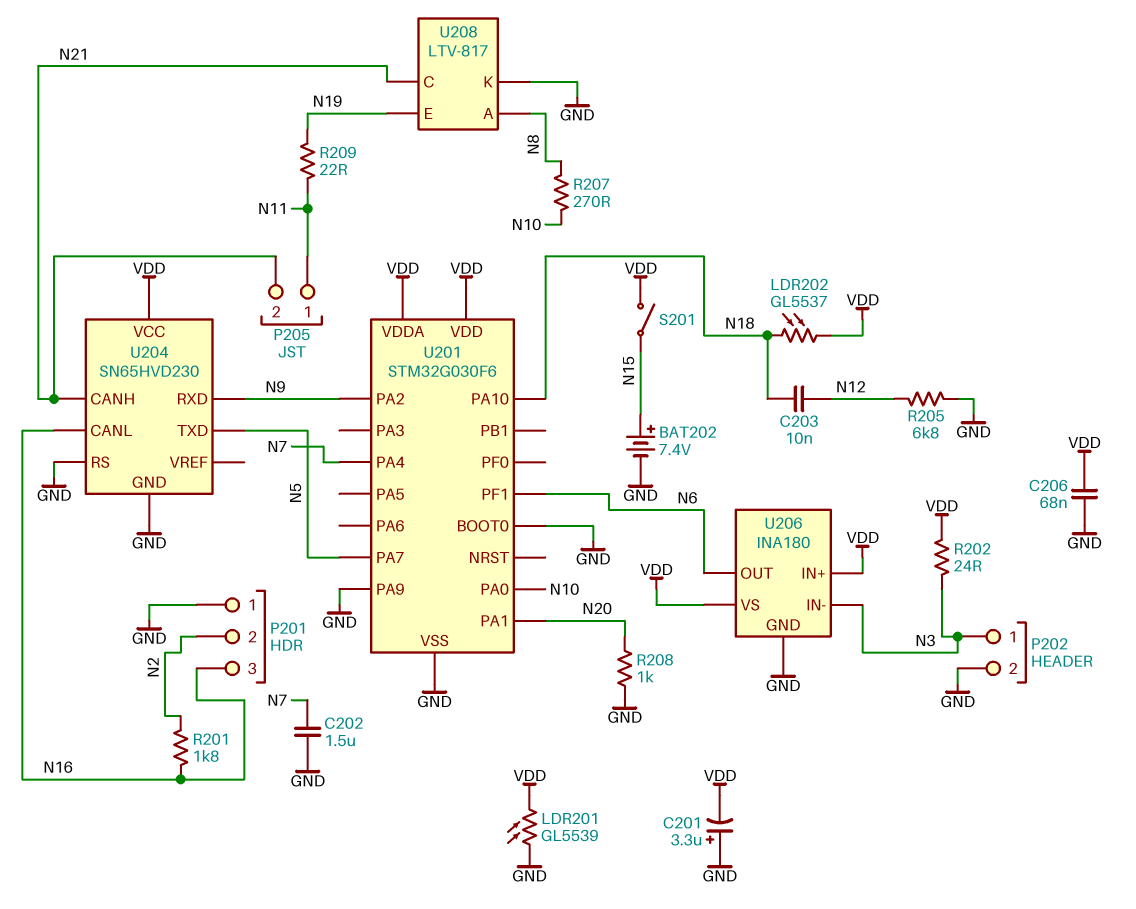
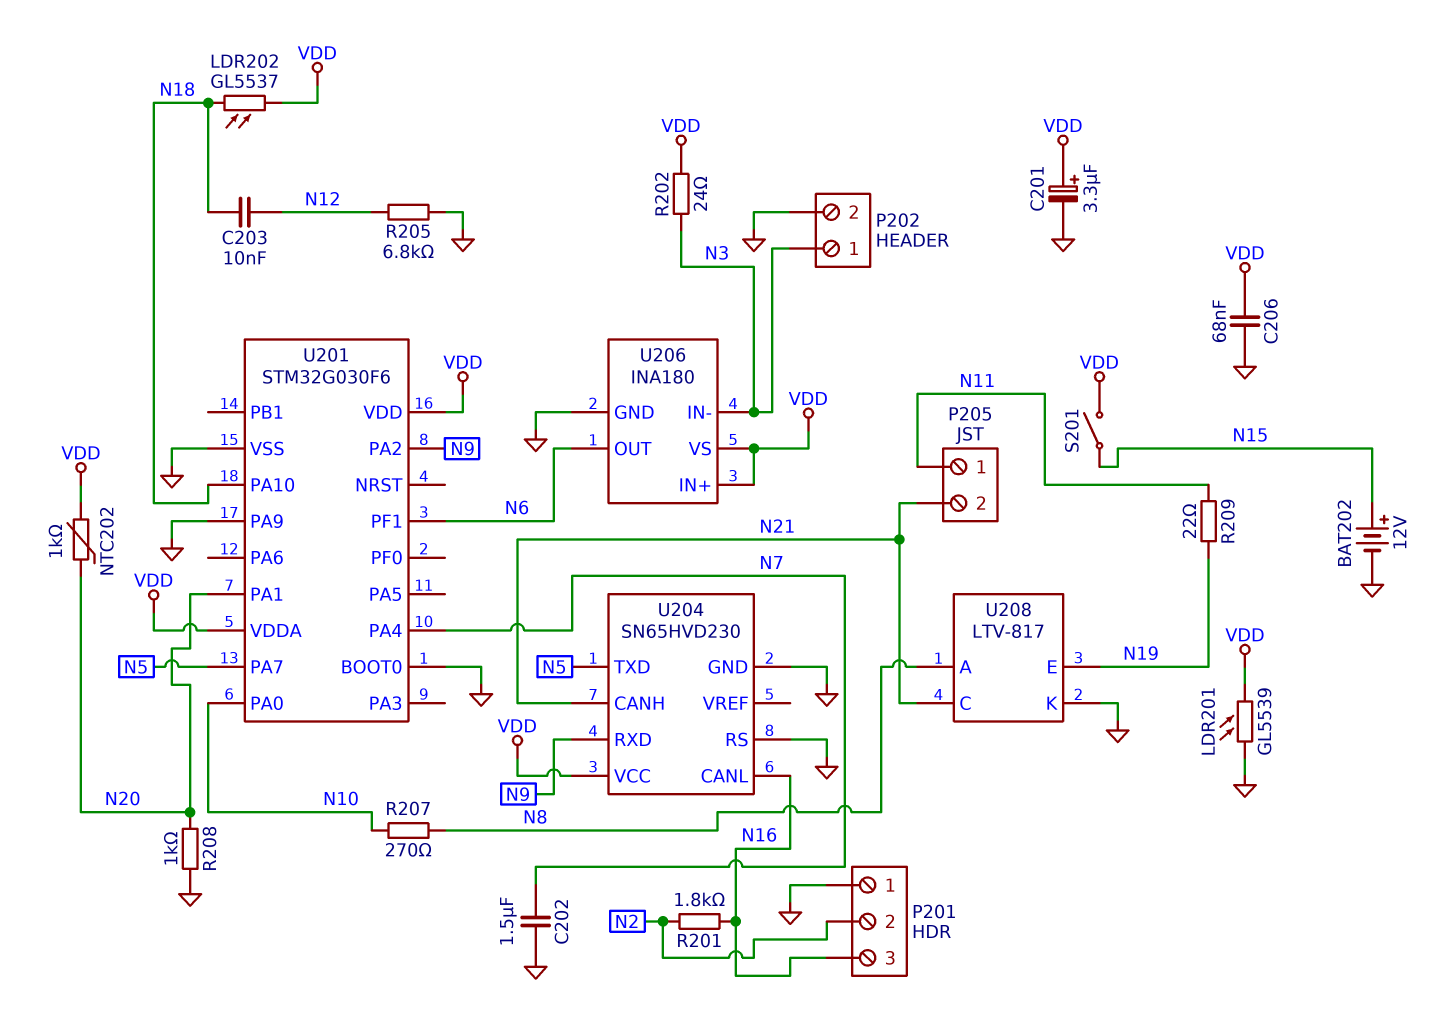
BAT202: 7.4V (plus N15, minus GND) -> 12V (plus N15, minus GND)
C201: 3.3uF (plus GND, minus VDD) -> 3.3uF (plus VDD, minus GND)
NTC202: none -> 1k (N20, VDD)

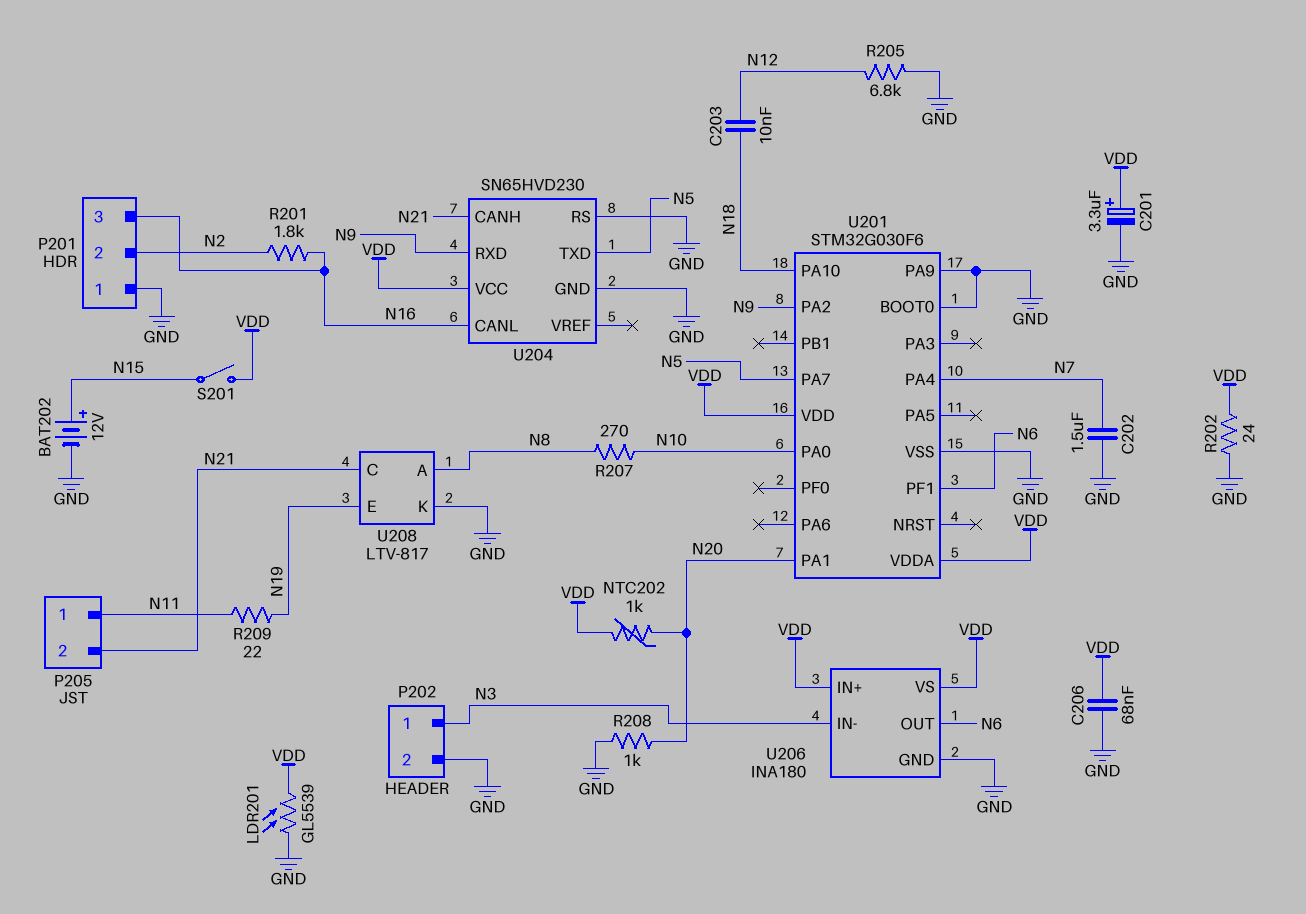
LDR202: GL5537 (N18, VDD) -> none
R202: 24 (N3, VDD) -> 24 (GND, VDD)

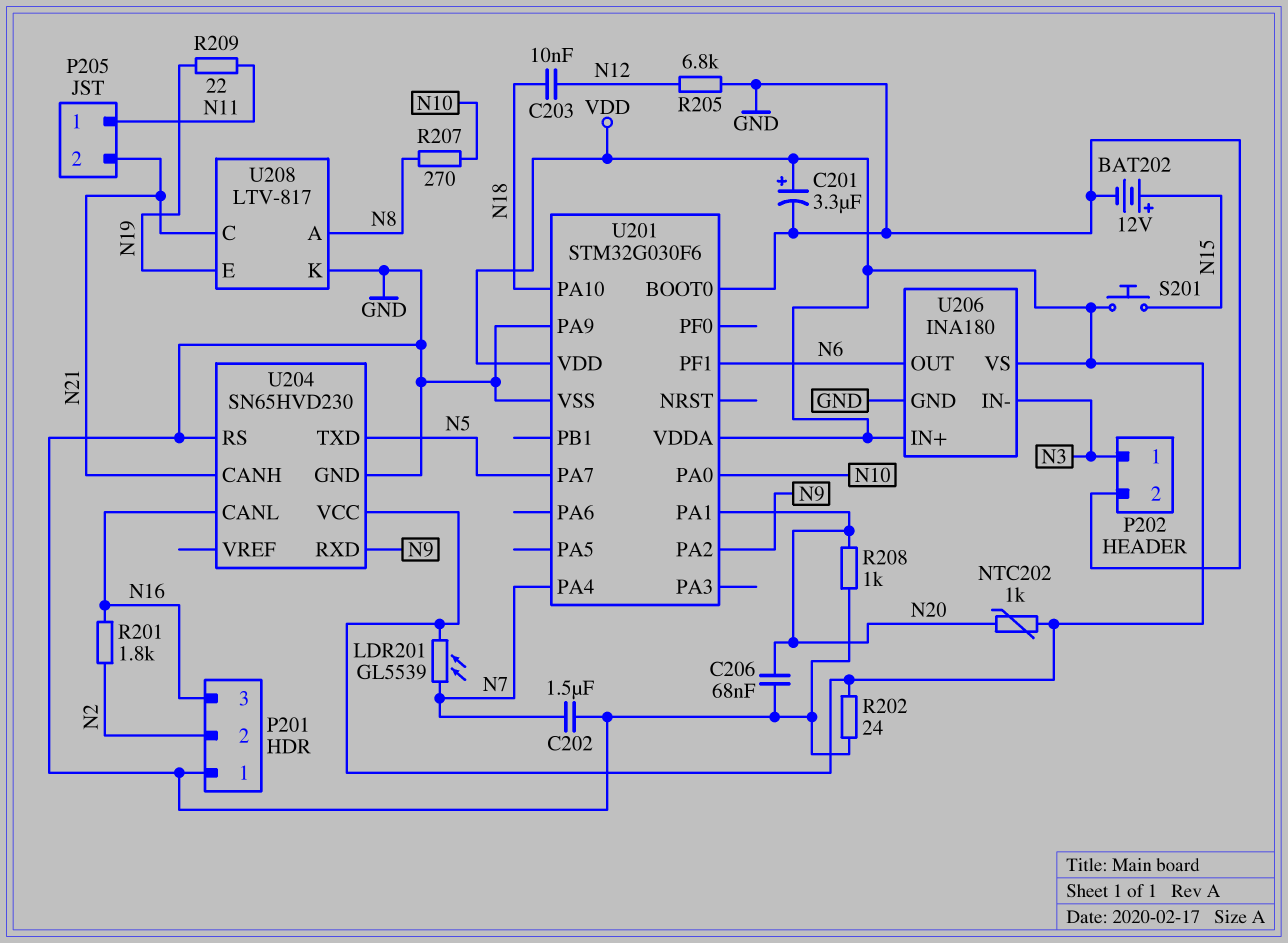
C206: 68nF (GND, VDD) -> 68nF (GND, N20)
LDR201: GL5539 (GND, VDD) -> GL5539 (N7, VDD)
S201: switch (N15, VDD) -> button (N15, VDD)

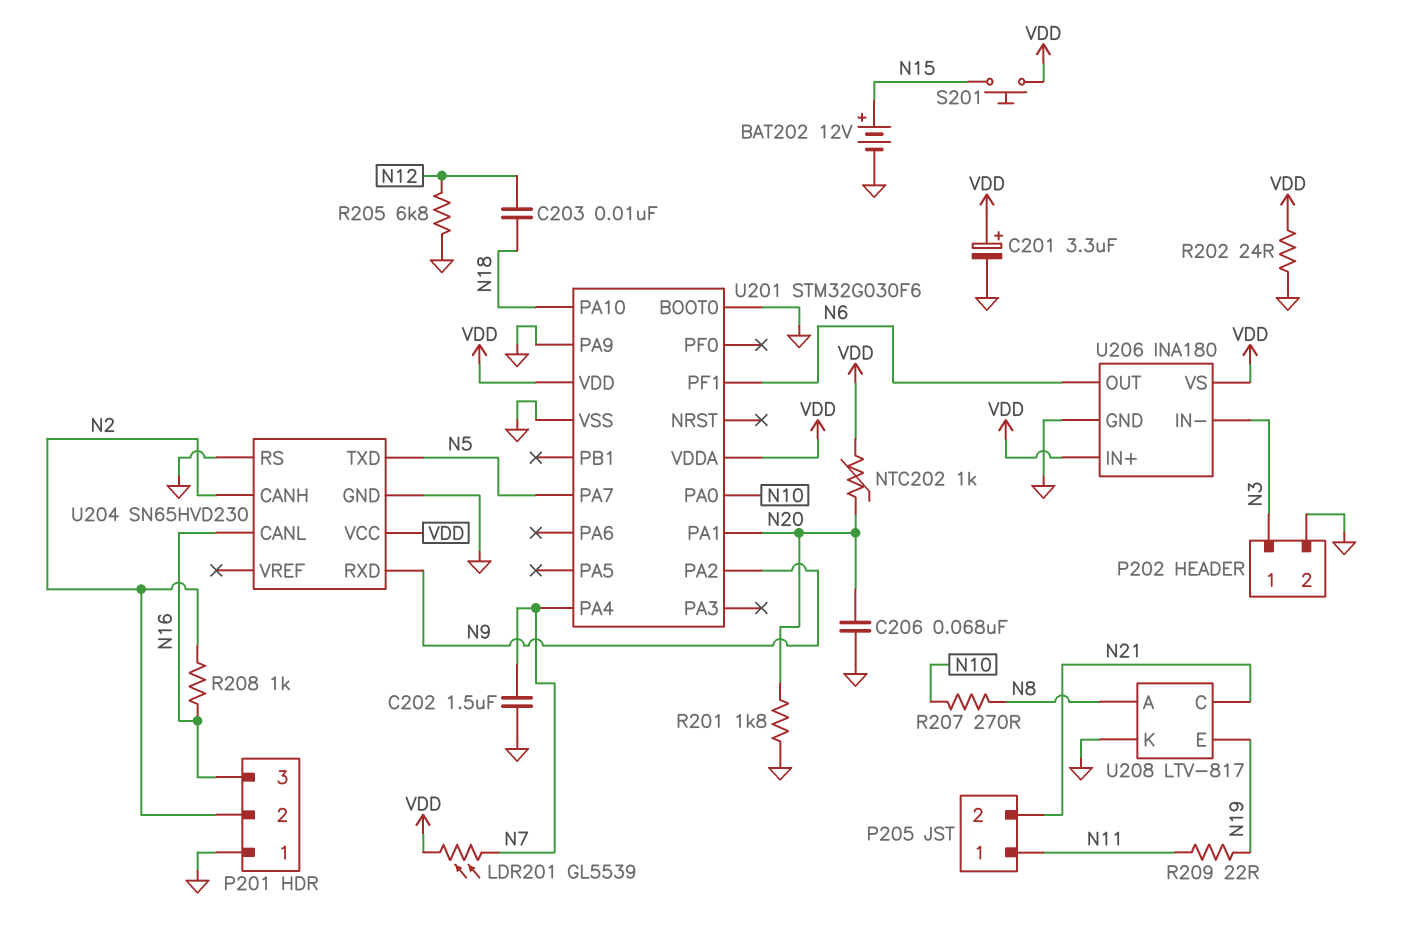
R201: 1.8k (N2, N16) -> 1.8k (GND, N20)
R208: 1k (GND, N20) -> 1k (N2, N16)
U204 pin CANH: N21 -> N2

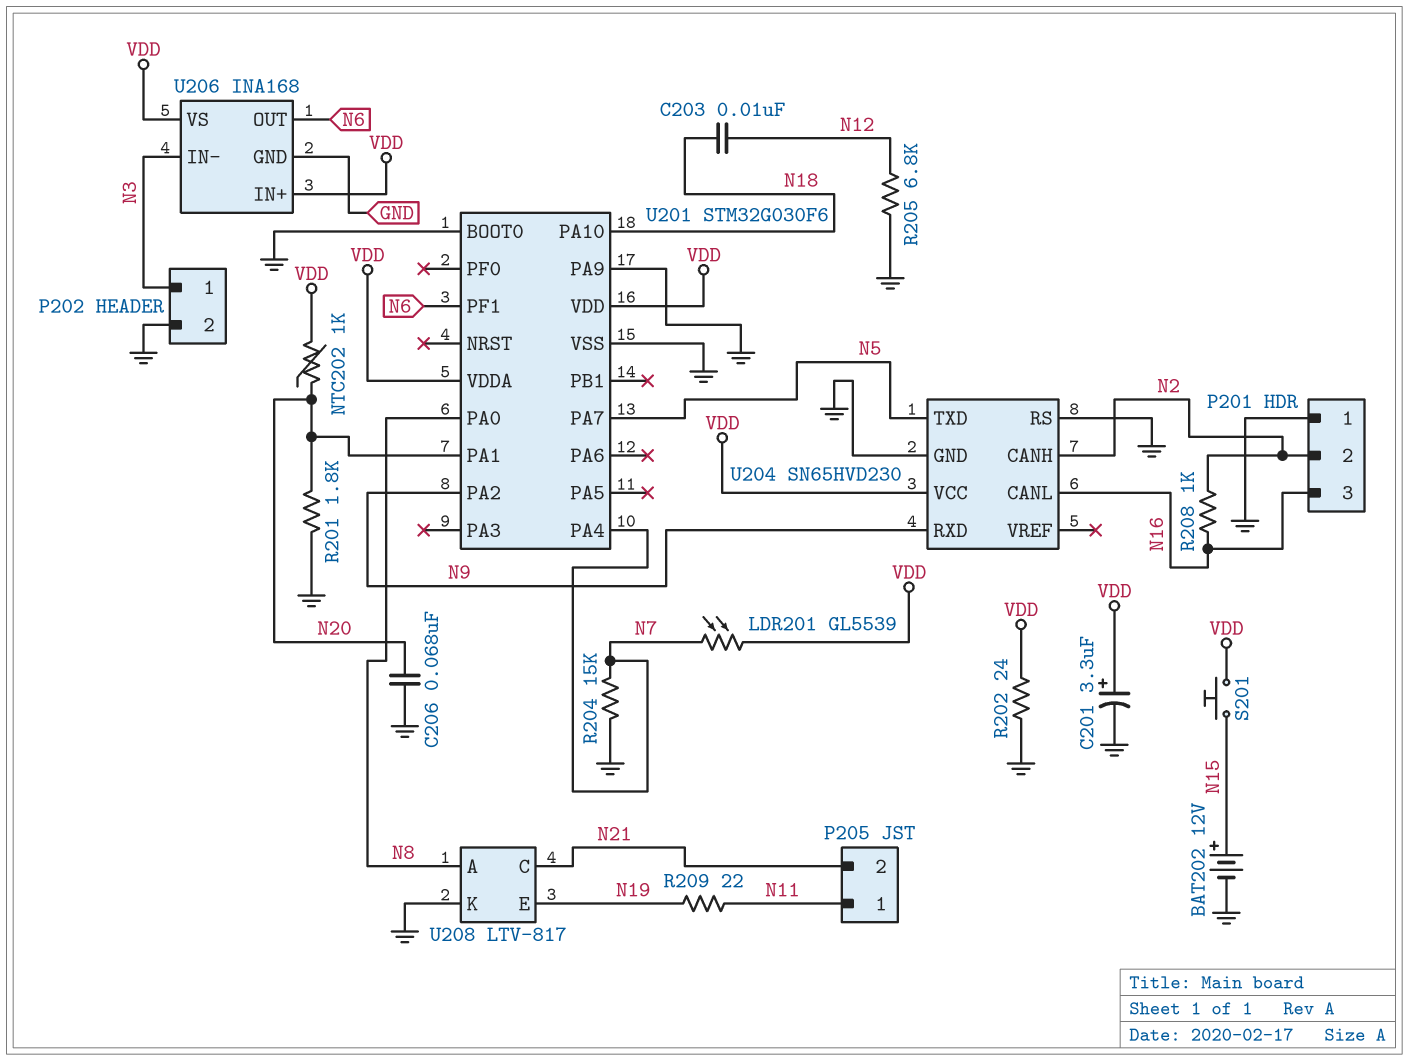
C202: 1.5uF (GND, N7) -> none
R204: none -> 15k (GND, N7)
R207: 270 (N8, N10) -> none
U201 pin PA0: N10 -> N8
U206: INA180 -> INA168

